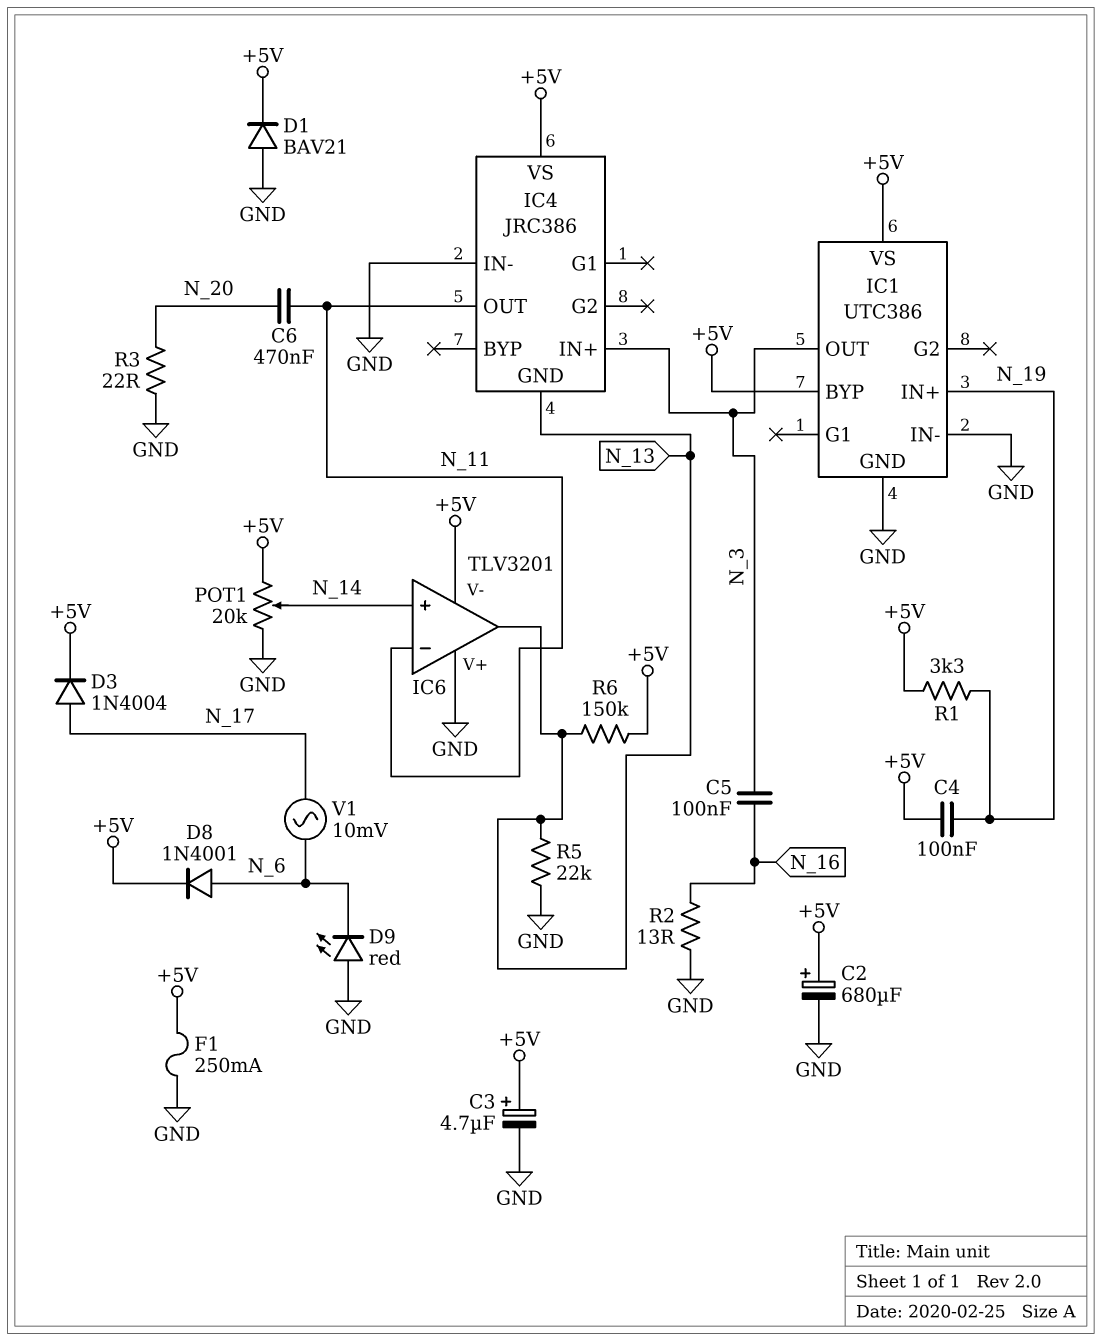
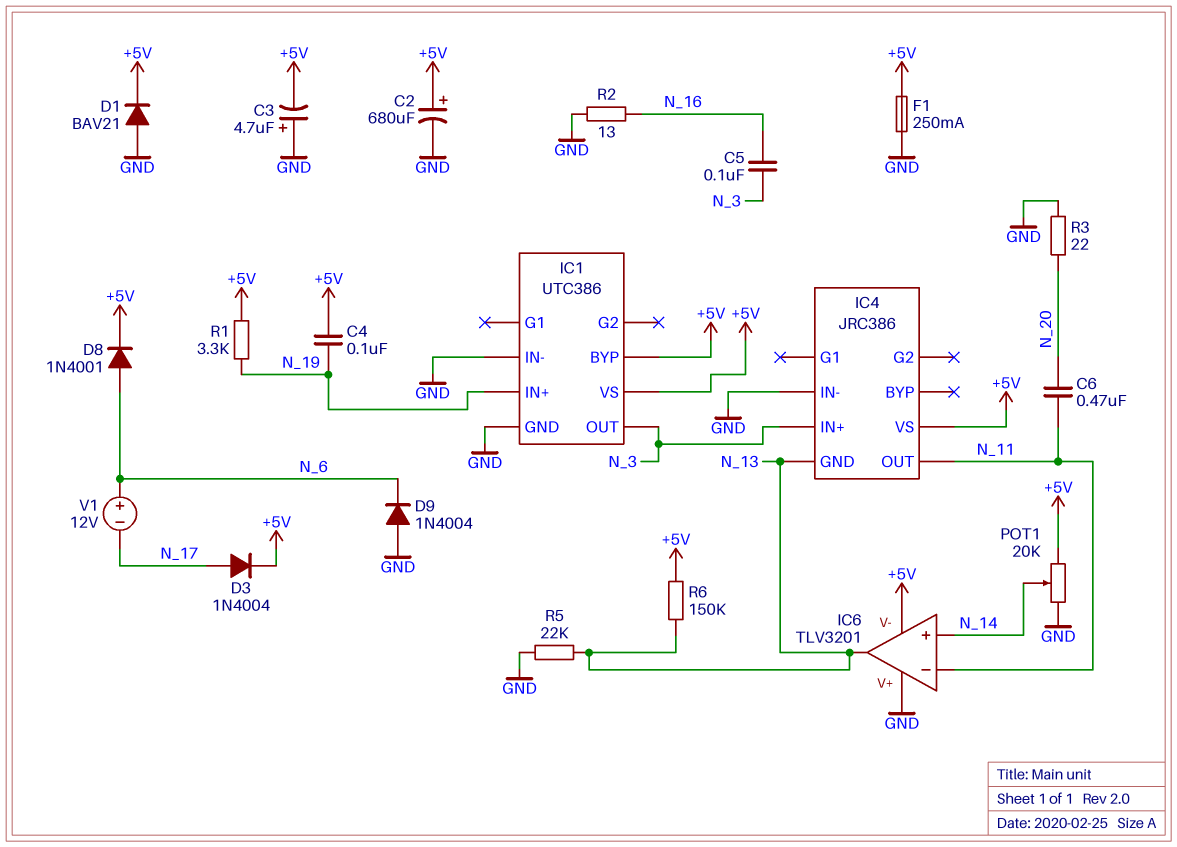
C3: 4.7uF (plus +5V, minus GND) -> 4.7uF (plus GND, minus +5V)
D9: LED red (A GND, K N_6) -> diode 1N4004 (A GND, K N_6)
V1: AC 10mV (N_6, N_17) -> 12V (plus N_6, minus N_17)

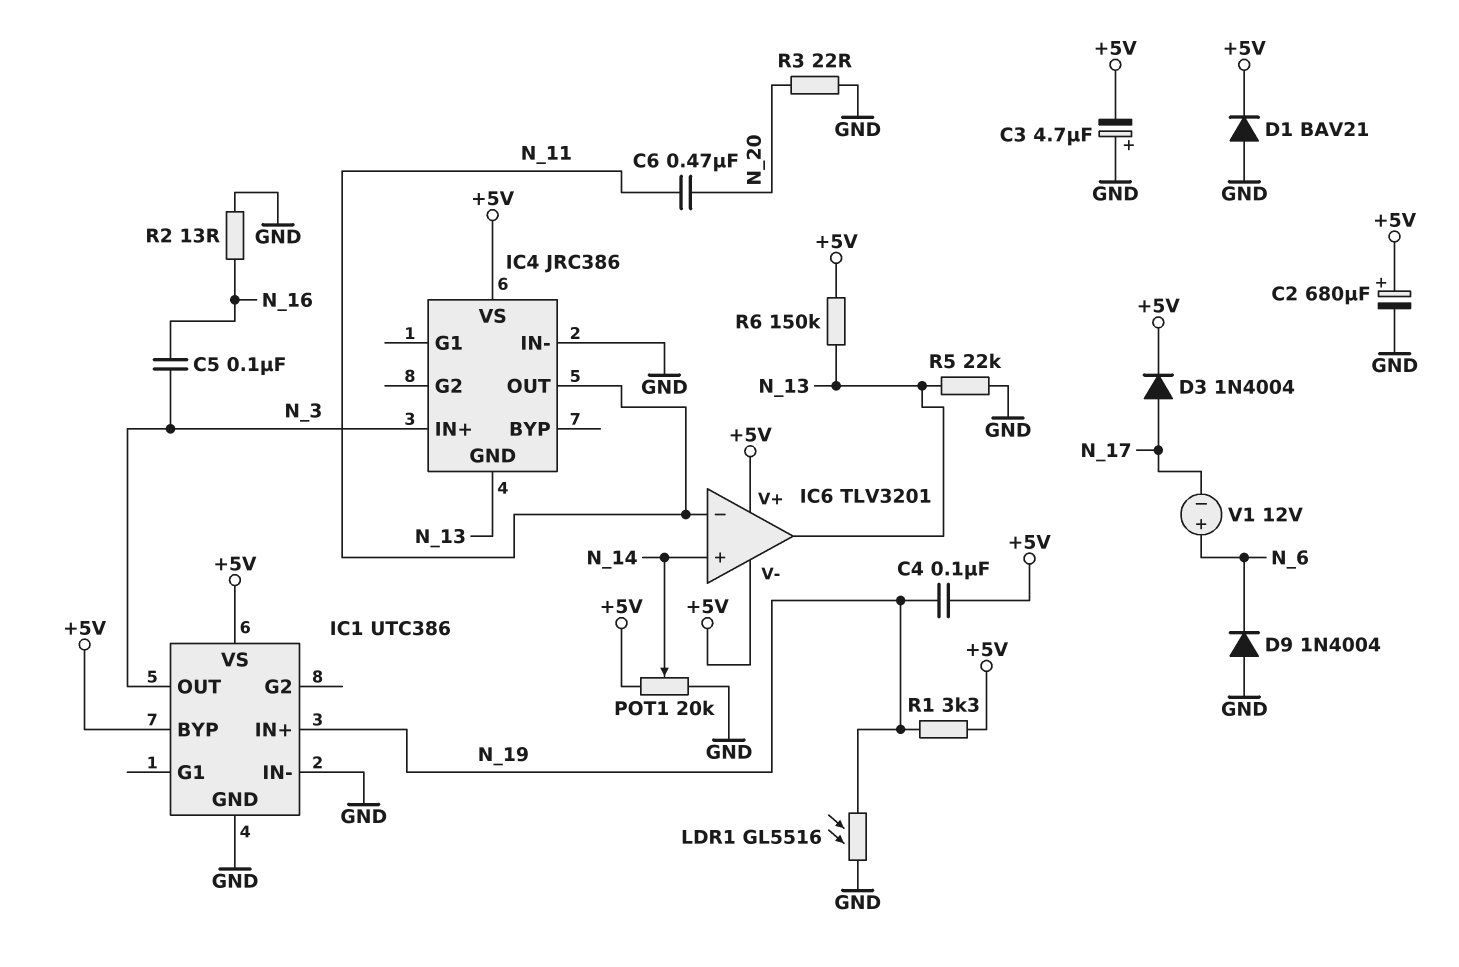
D8: diode 1N4001 (A N_6, K +5V) -> none
F1: 250mA (+5V, GND) -> none
IC6 pin V+: GND -> +5V
LDR1: none -> GL5516 (GND, N_19)

